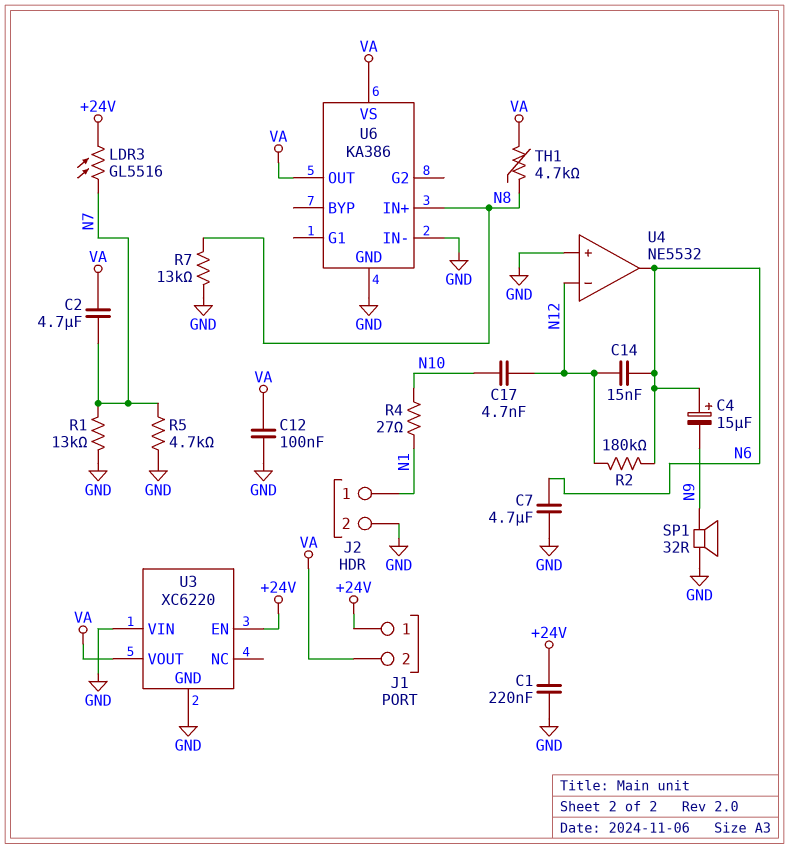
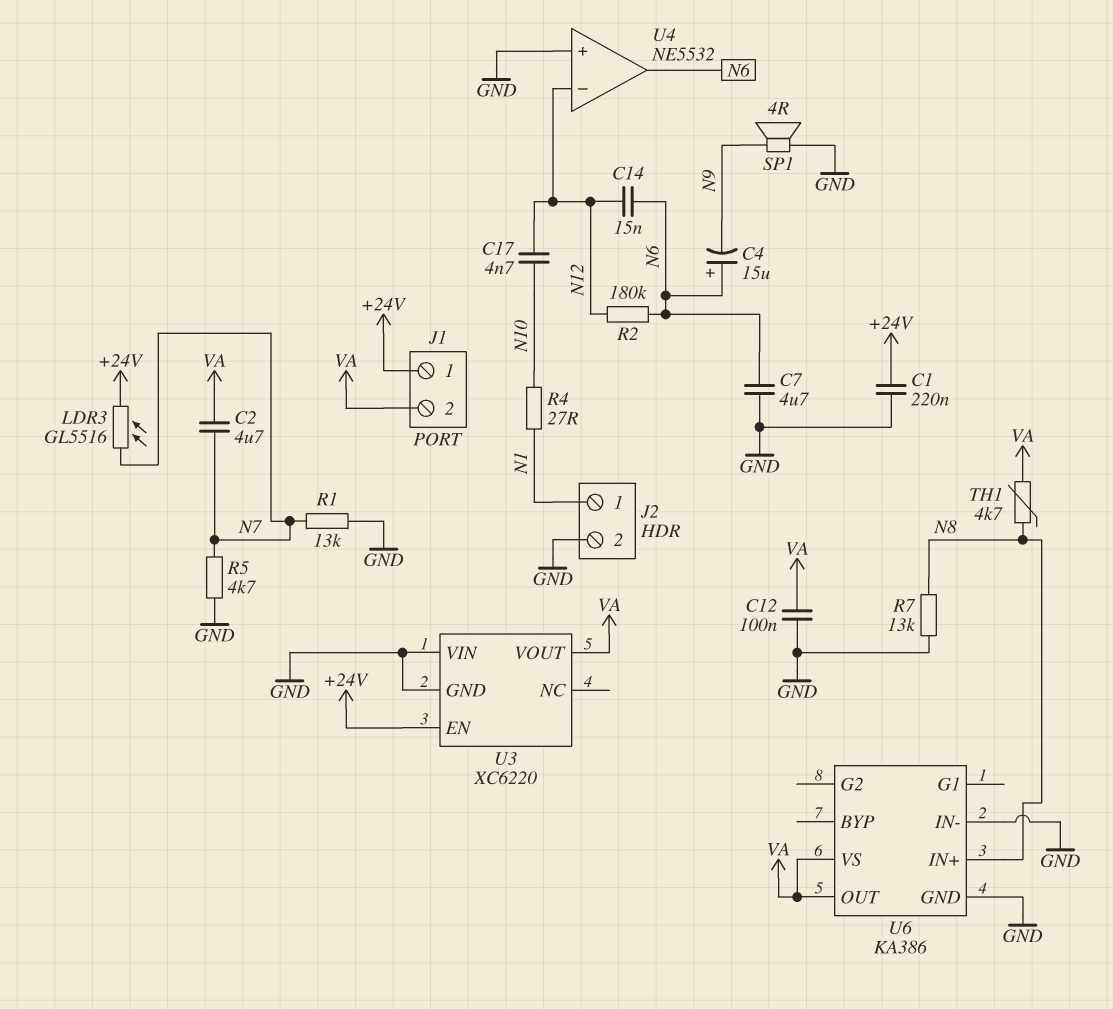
SP1: speaker 32R (GND, N9) -> speaker 4R (GND, N9)

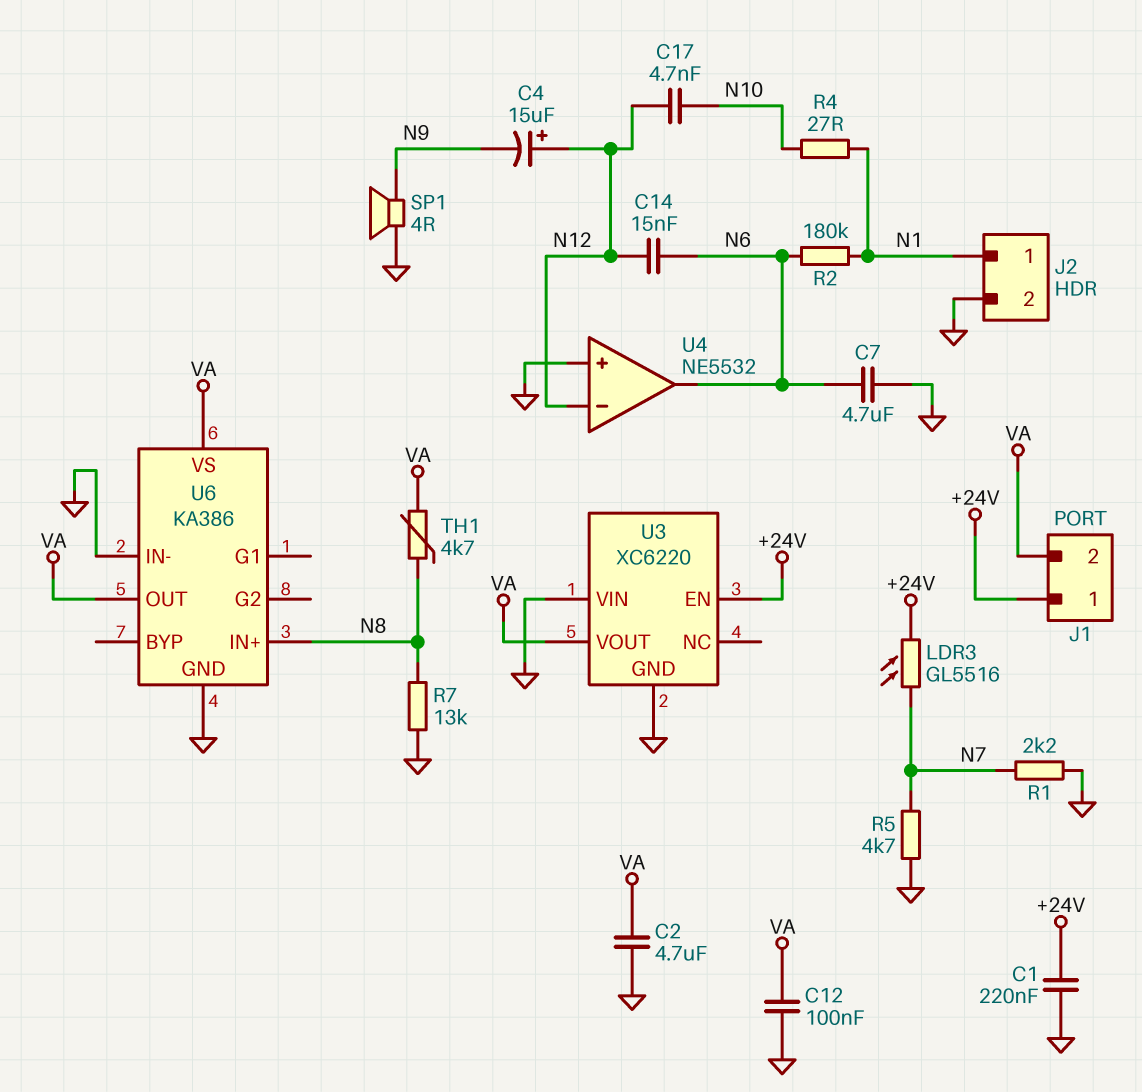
C2: 4.7uF (N7, VA) -> 4.7uF (GND, VA)
C4: 15uF (plus N6, minus N9) -> 15uF (plus N12, minus N9)
R1: 13k (GND, N7) -> 2.2k (GND, N7)
R2: 180k (N6, N12) -> 180k (N1, N6)

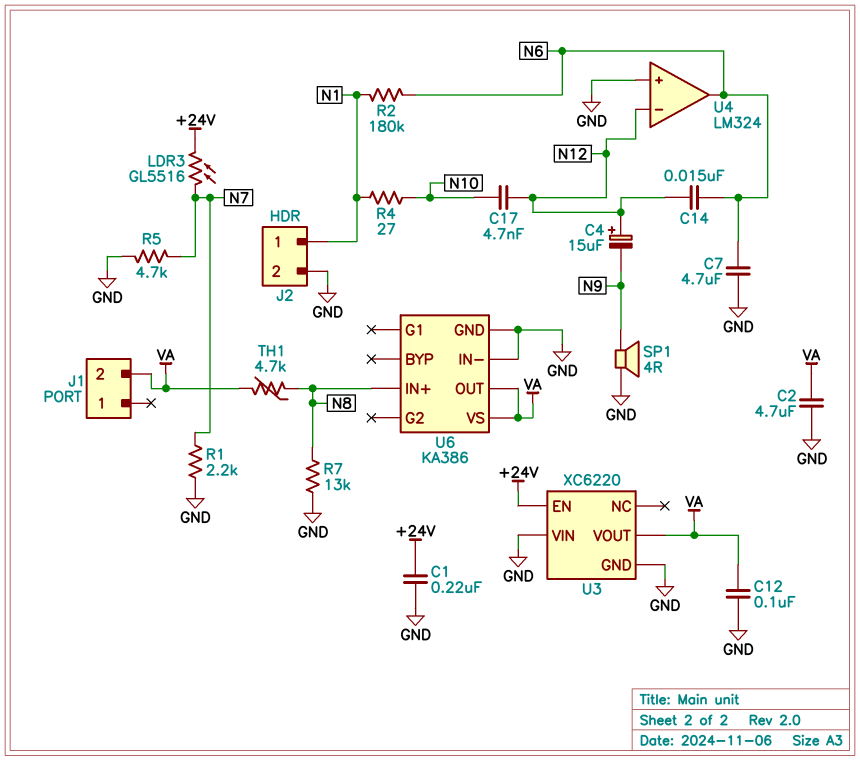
J1 pin 1: +24V -> none
U4: NE5532 -> LM324

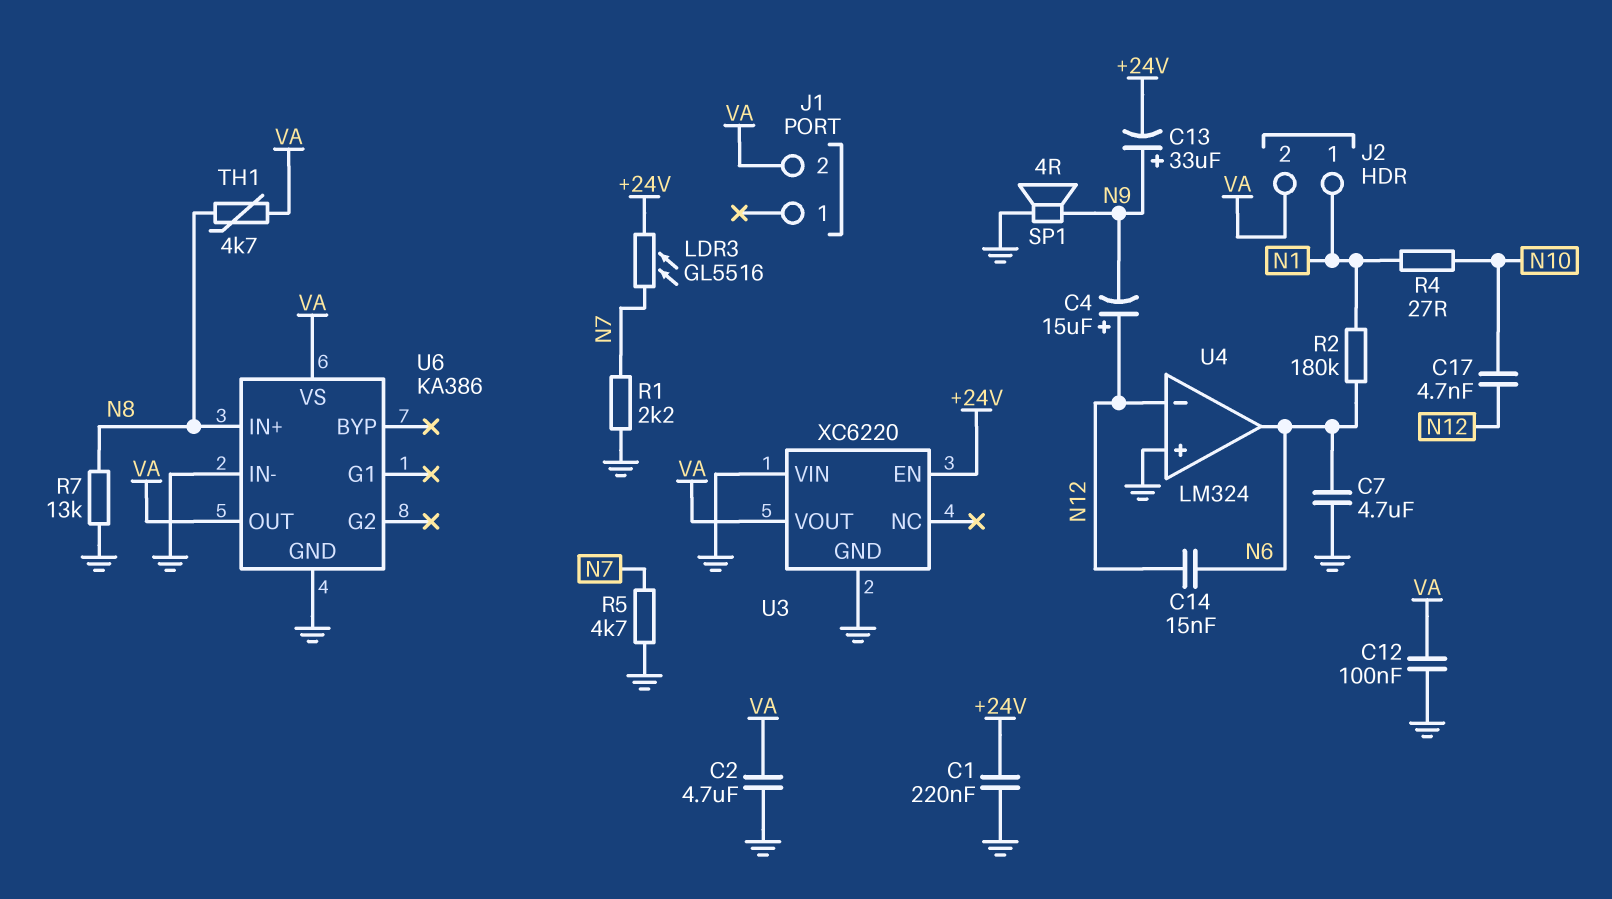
C13: none -> 33uF (plus N9, minus +24V)
J2 pin 2: GND -> VA

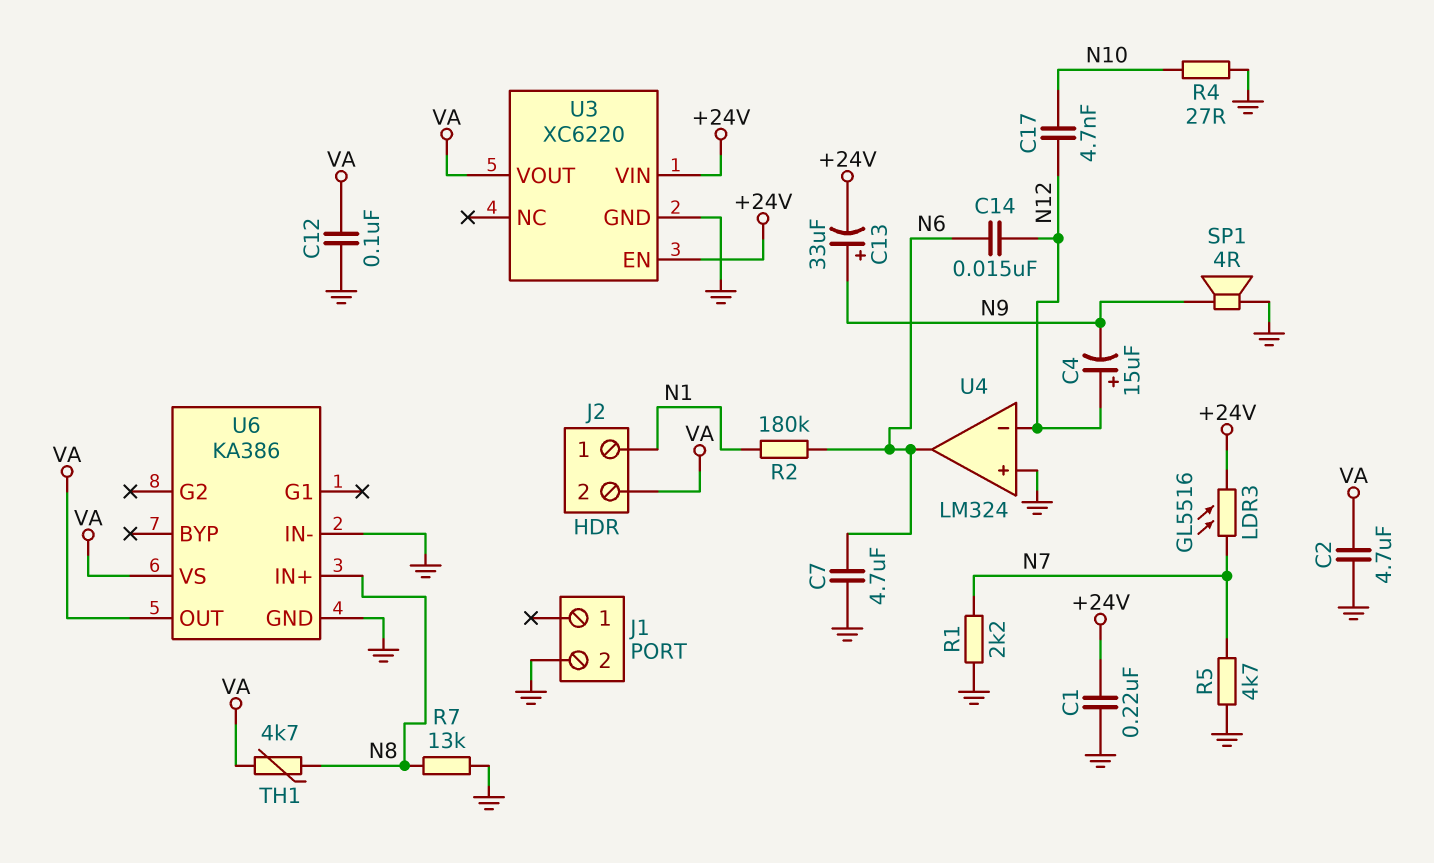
J1 pin 2: VA -> GND
R4: 27 (N1, N10) -> 27 (GND, N10)
U3 pin VIN: GND -> +24V

